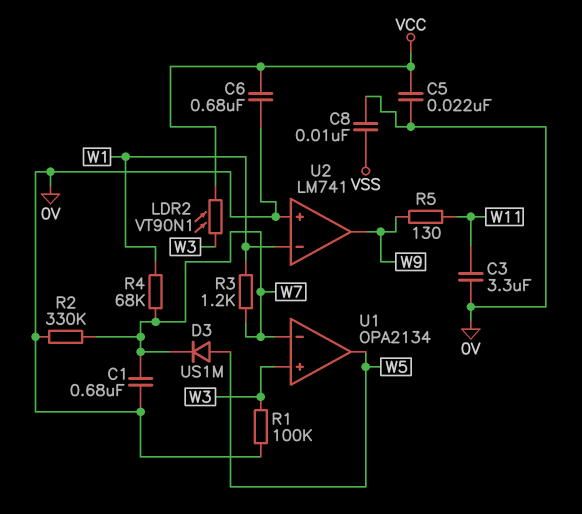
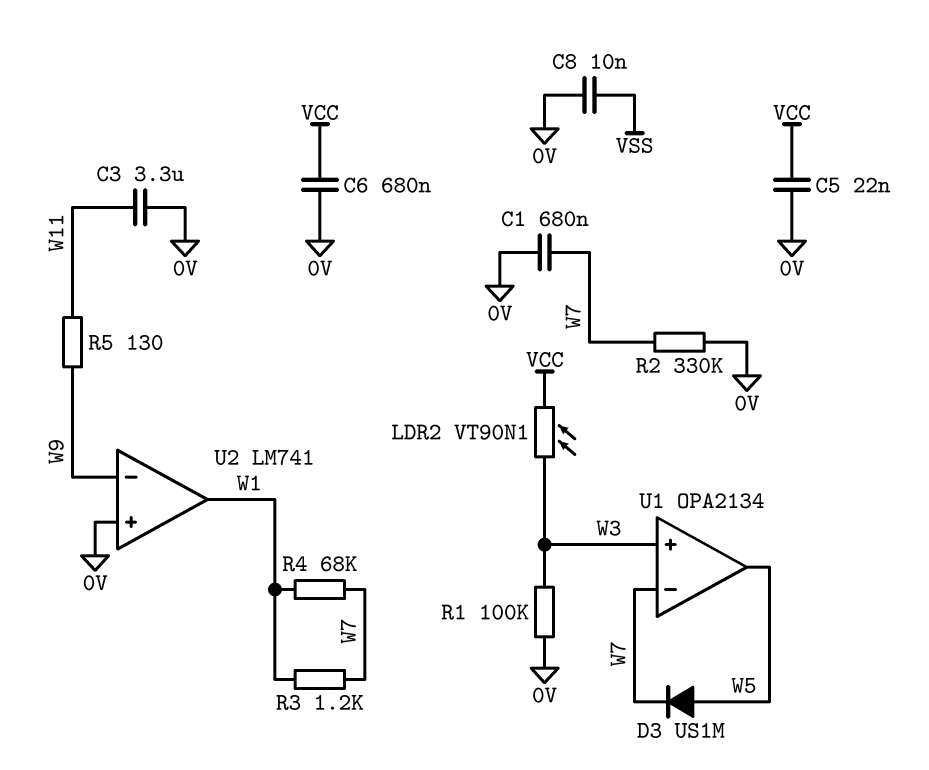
U2 pin in-: W1 -> W9
U2 pin out: W9 -> W1

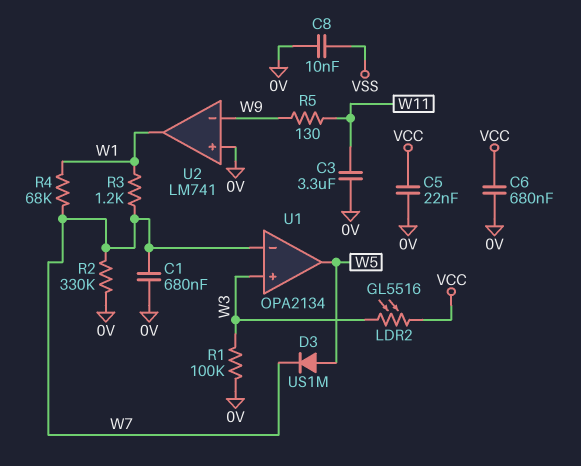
LDR2: VT90N1 (VCC, W3) -> GL5516 (VCC, W3)

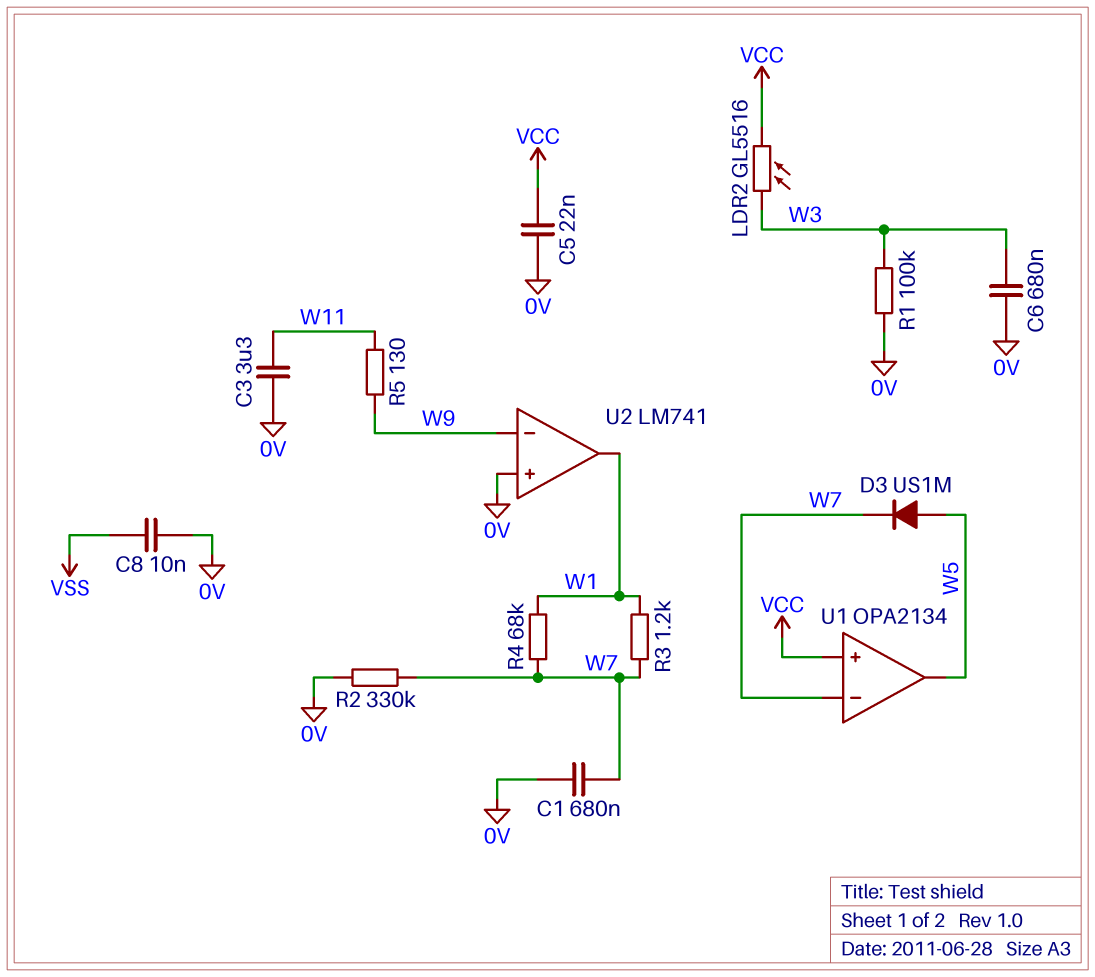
C6: 680nF (0V, VCC) -> 680nF (0V, W3)
U1 pin in+: W3 -> VCC

